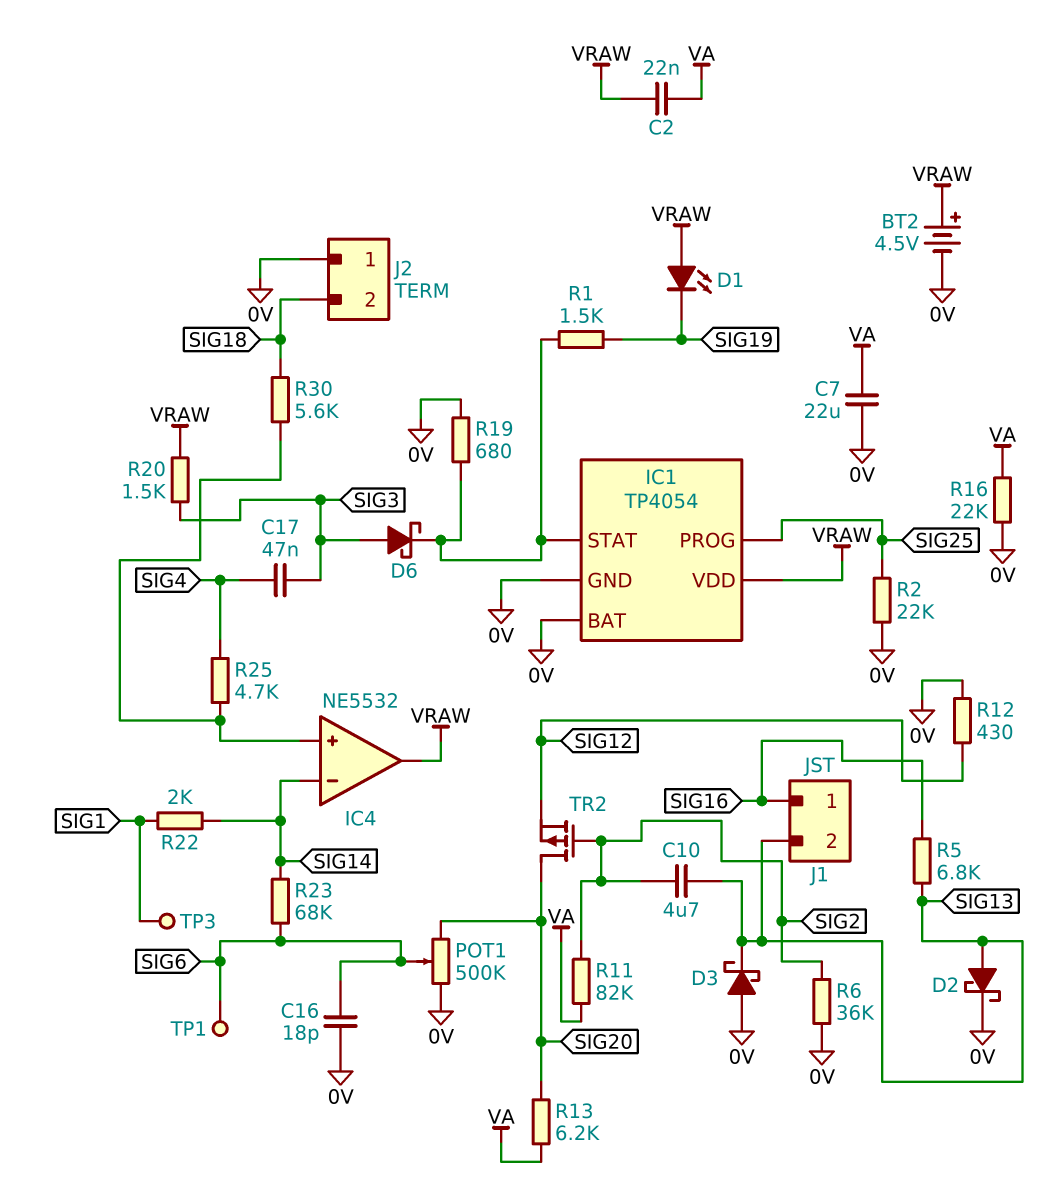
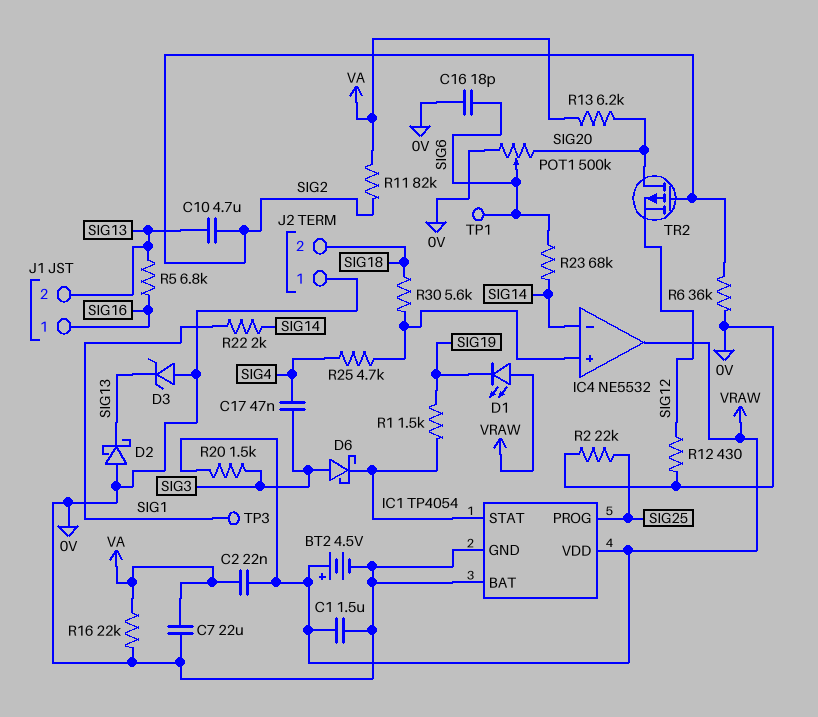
C1: none -> 1.5uF (0V, VRAW)
D2: schottky (A SIG13, K 0V) -> schottky (A 0V, K SIG13)
D3: schottky (A 0V, K SIG13) -> zener (A 0V, K SIG13)
R19: 680 (0V, IC1/STAT) -> none

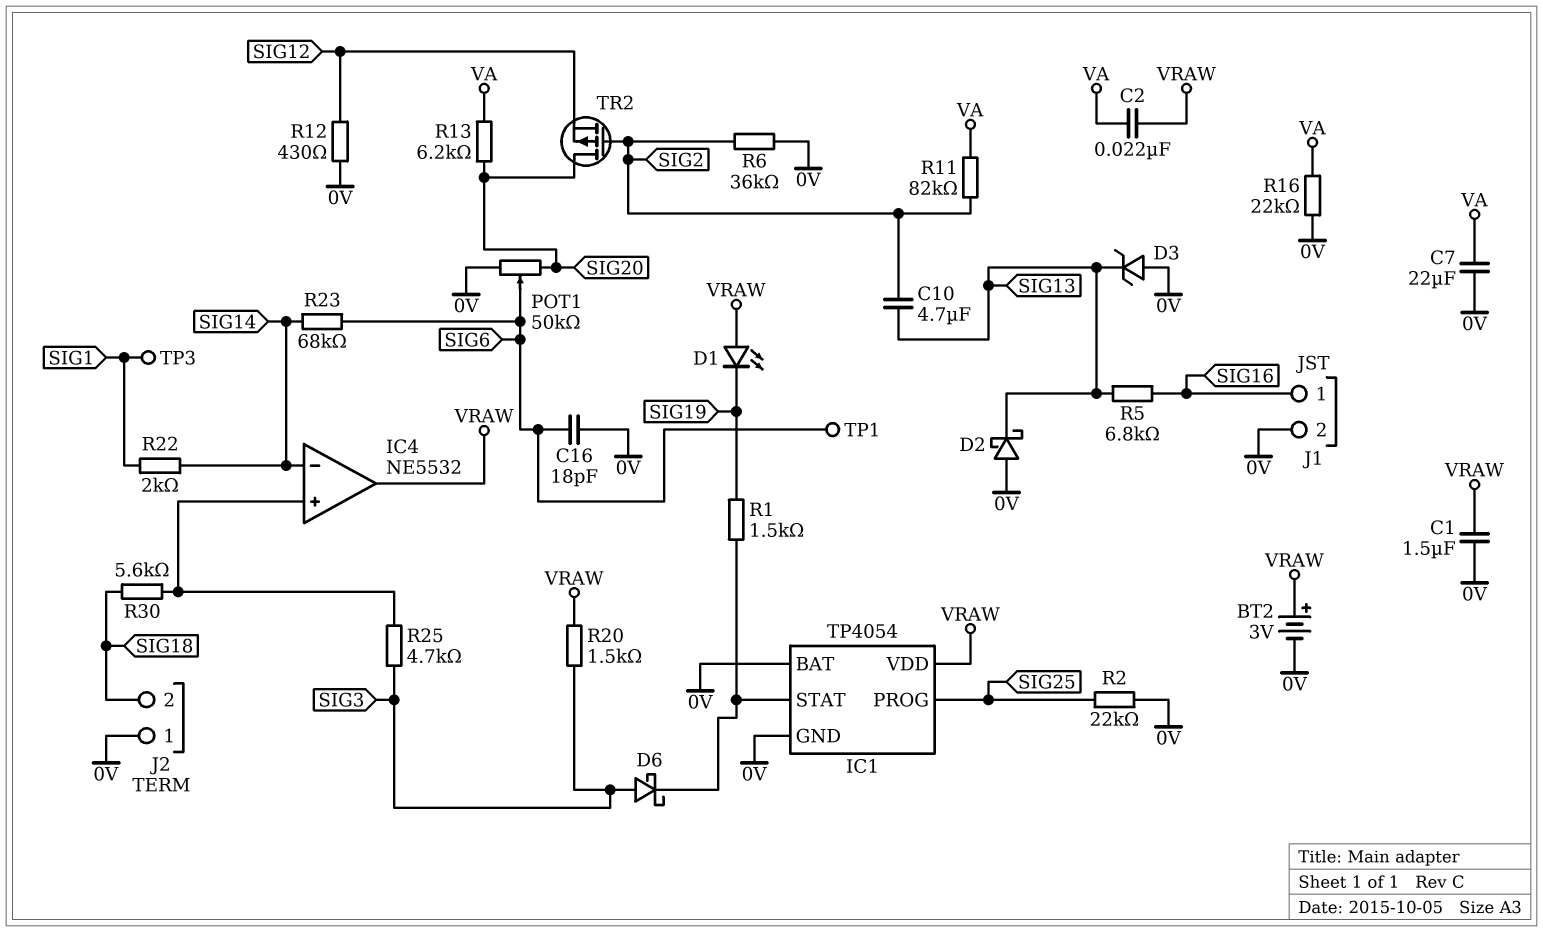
BT2: 4.5V (plus VRAW, minus 0V) -> 3V (plus VRAW, minus 0V)
C17: 47nF (SIG3, SIG4) -> none
J1 pin 2: SIG13 -> 0V
POT1: 500k (0V, SIG20, wiper SIG6) -> 50k (0V, SIG20, wiper SIG6)
R25: 4.7k (IC4/in+, SIG4) -> 4.7k (IC4/in+, SIG3)

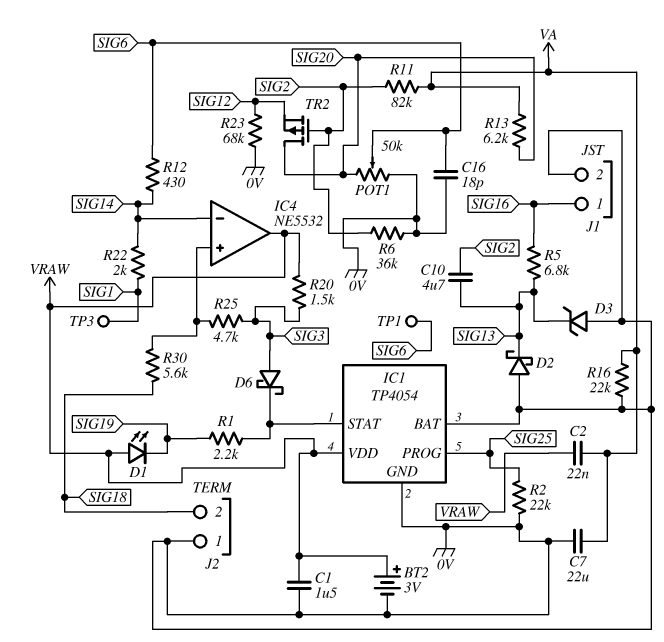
R1: 1.5k (IC1/STAT, SIG19) -> 2.2k (IC1/STAT, SIG19)
R12: 430 (0V, SIG12) -> 430 (SIG6, SIG14)
R23: 68k (SIG6, SIG14) -> 68k (0V, SIG12)

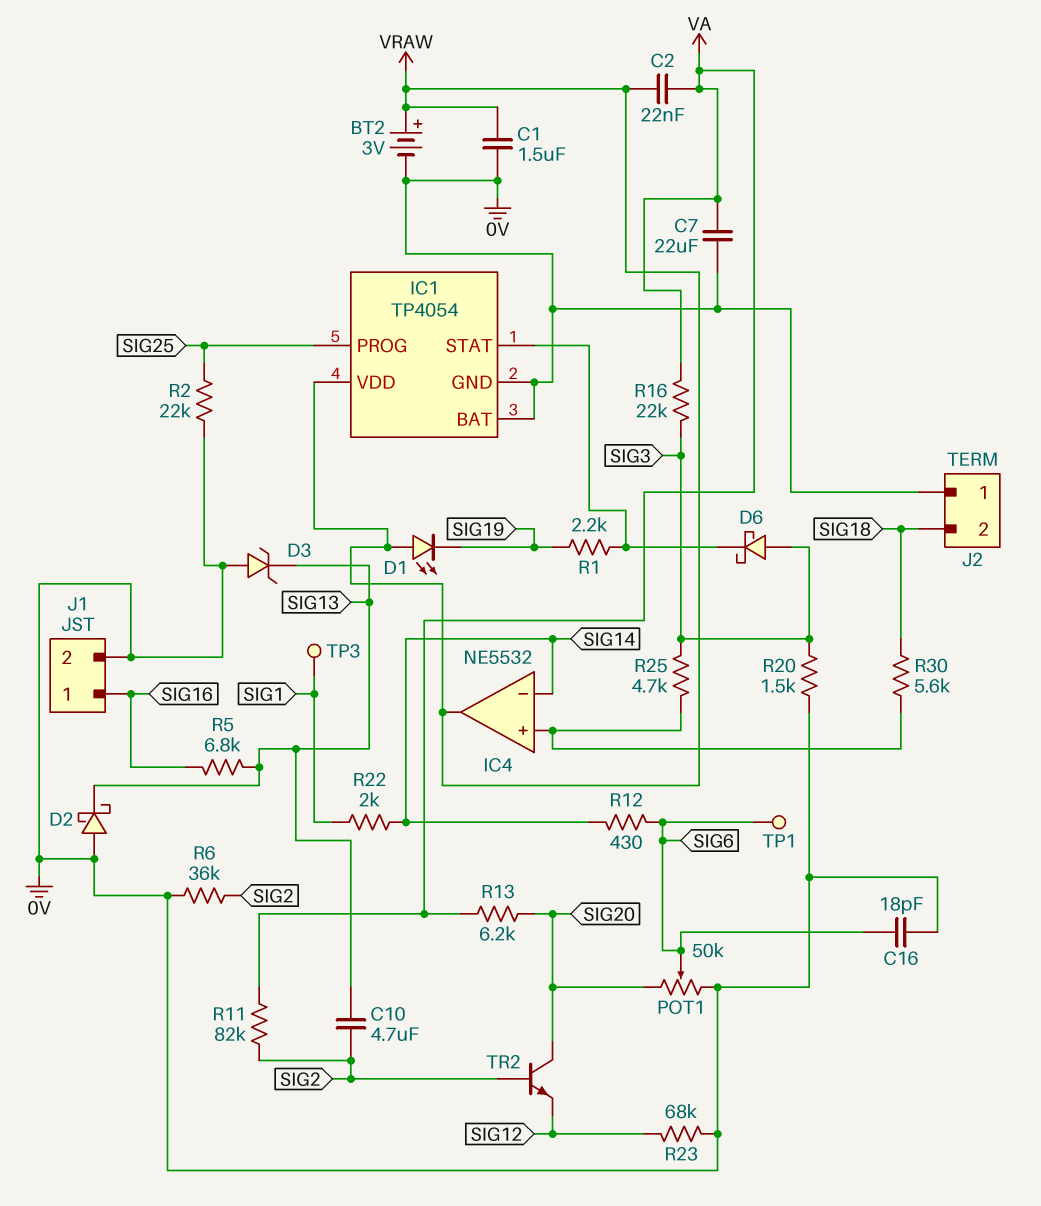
R16: 22k (0V, VA) -> 22k (SIG3, VA)
R20: 1.5k (SIG3, VRAW) -> 1.5k (0V, SIG3)
TR2: PMOS (G SIG2, D SIG20, S SIG12) -> NPN (B SIG2, C SIG20, E SIG12)

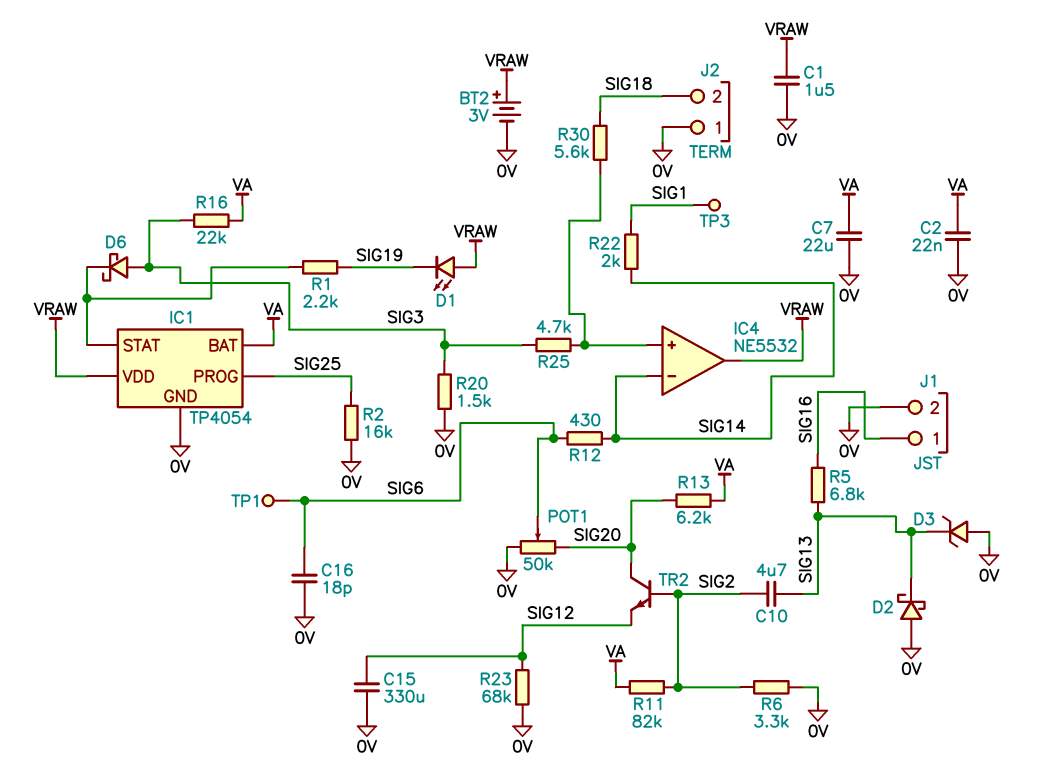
C2: 22nF (VA, VRAW) -> 22nF (0V, VA)
C15: none -> 330uF (0V, SIG12)
IC1 pin BAT: 0V -> VA
R2: 22k (0V, SIG25) -> 16k (0V, SIG25)
R6: 36k (0V, SIG2) -> 3.3k (0V, SIG2)

